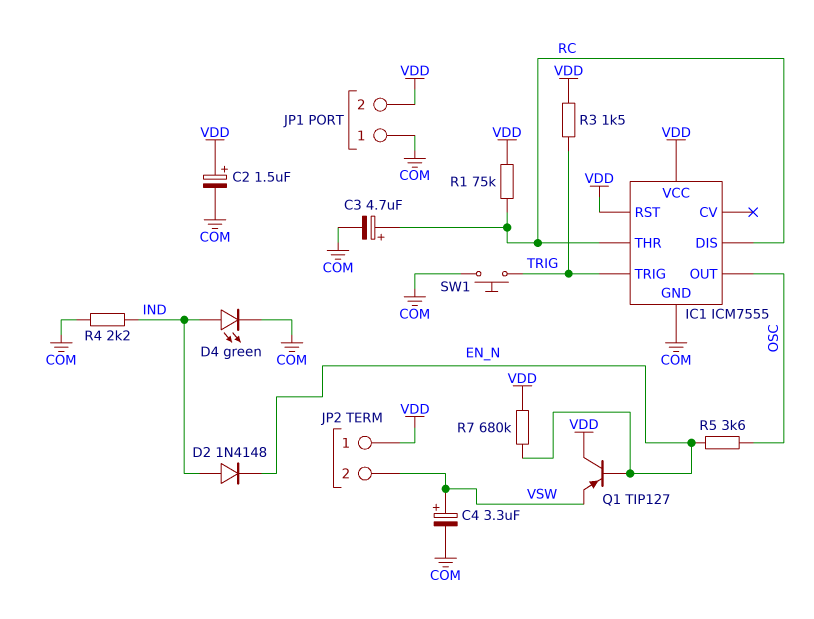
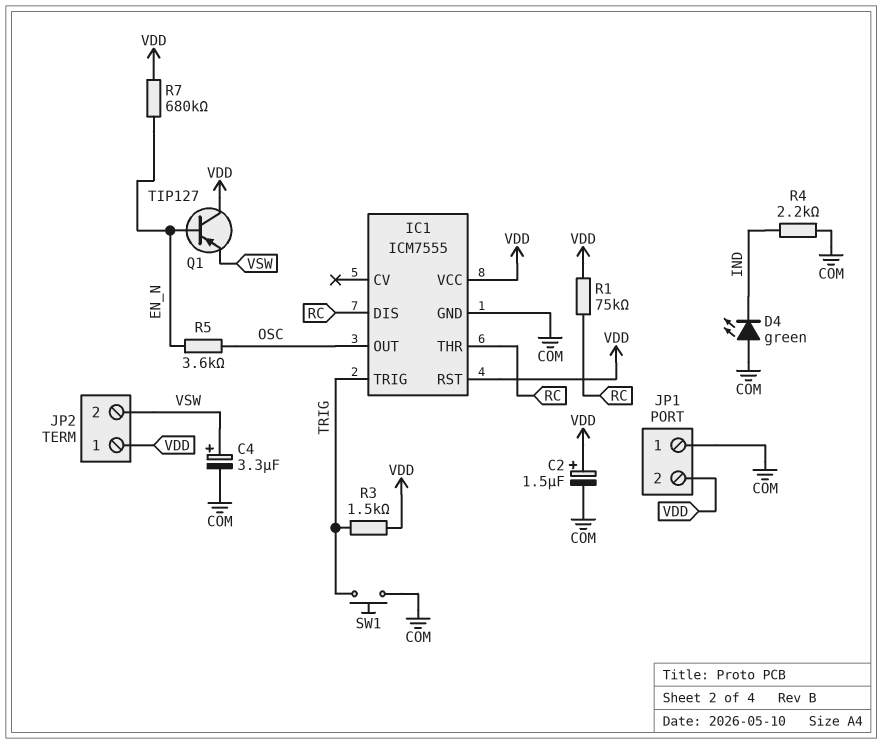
C3: 4.7uF (plus RC, minus COM) -> none
D2: diode 1N4148 (A IND, K EN_N) -> none
D4: LED green (A IND, K COM) -> LED green (A COM, K IND)

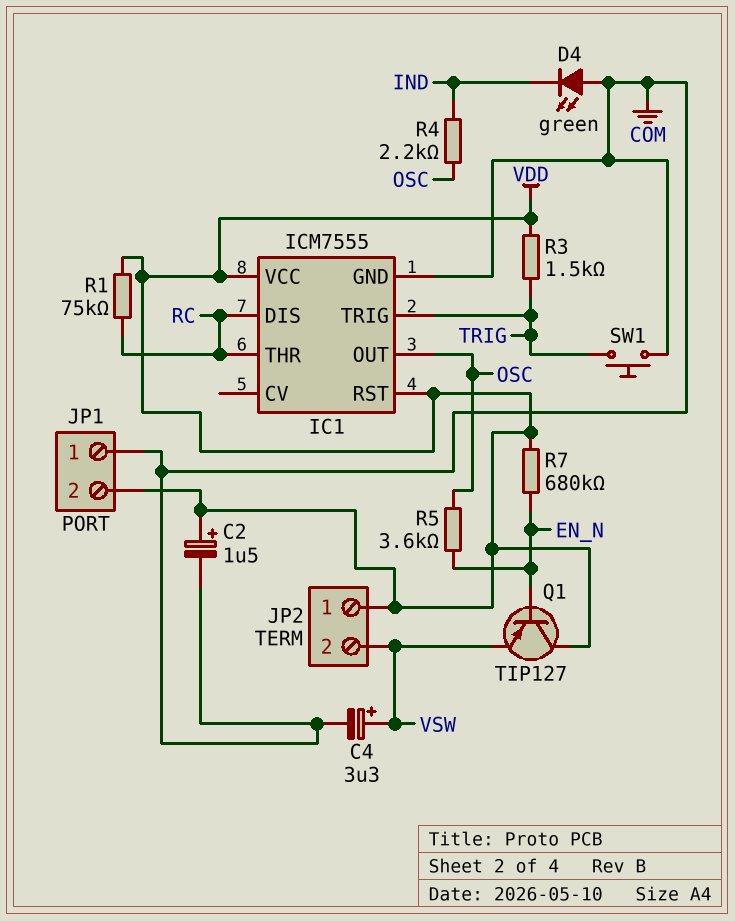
R4: 2.2k (COM, IND) -> 2.2k (IND, OSC)

